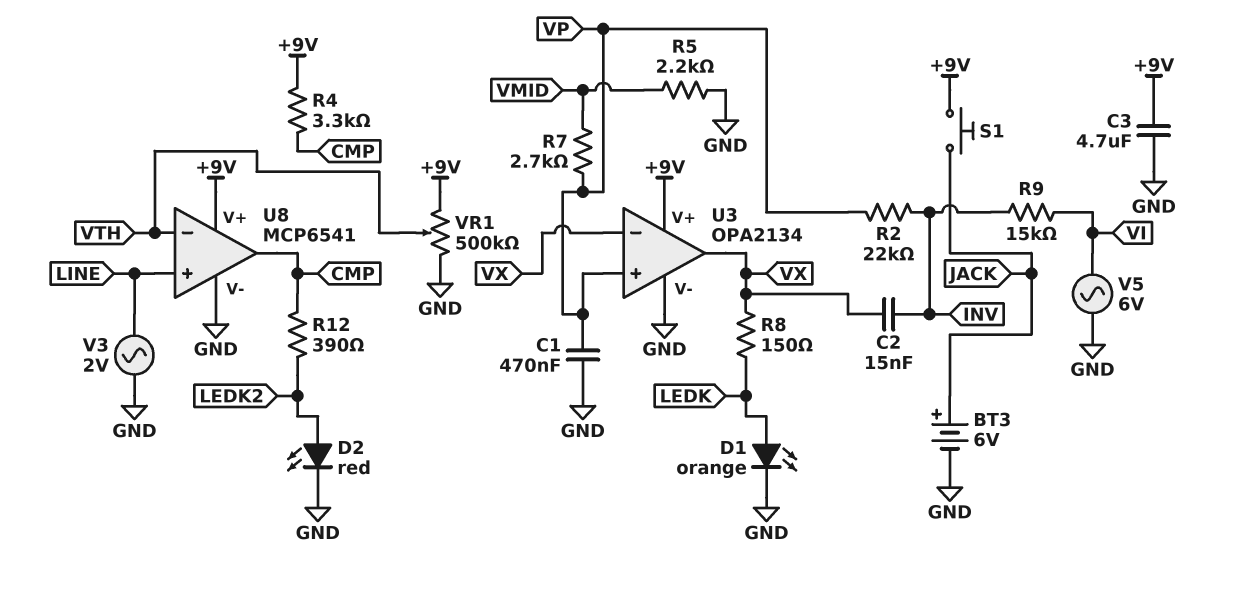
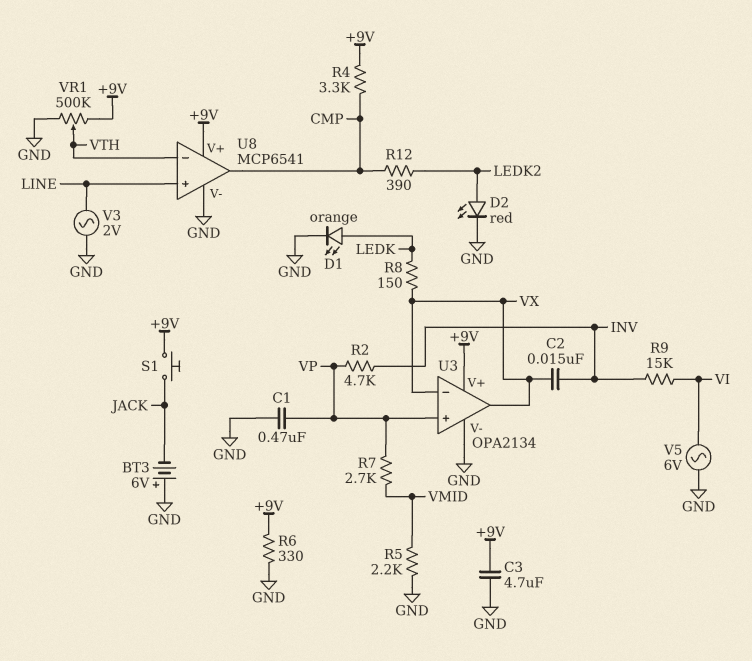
BT3: 6V (plus JACK, minus GND) -> 6V (plus GND, minus JACK)
R2: 22k (INV, VP) -> 4.7k (INV, VP)
R6: none -> 330 (+9V, GND)

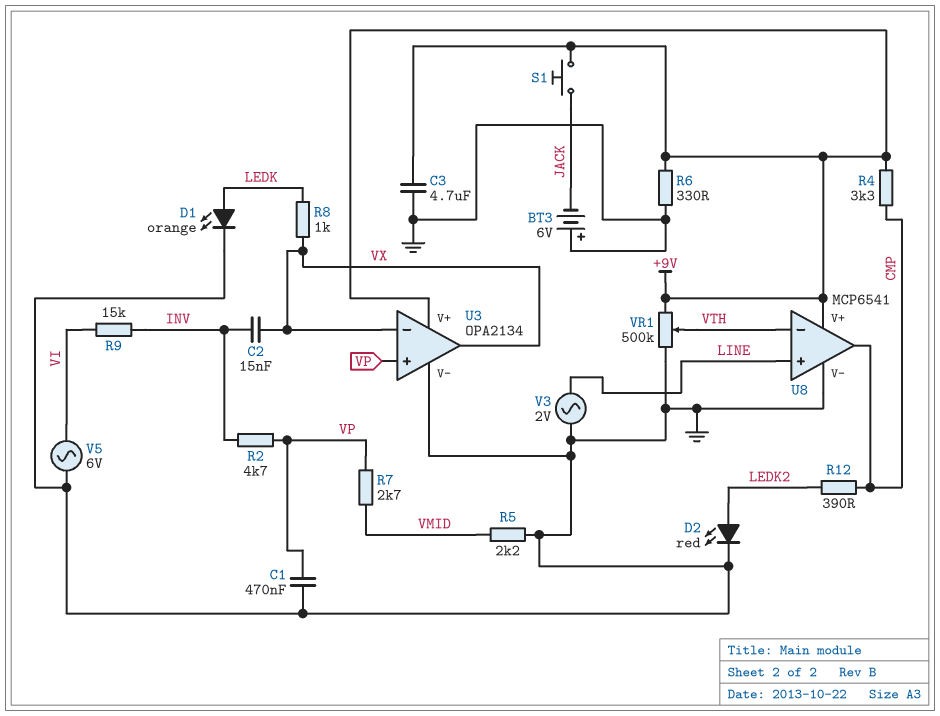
R8: 150 (LEDK, VX) -> 1k (LEDK, VX)

